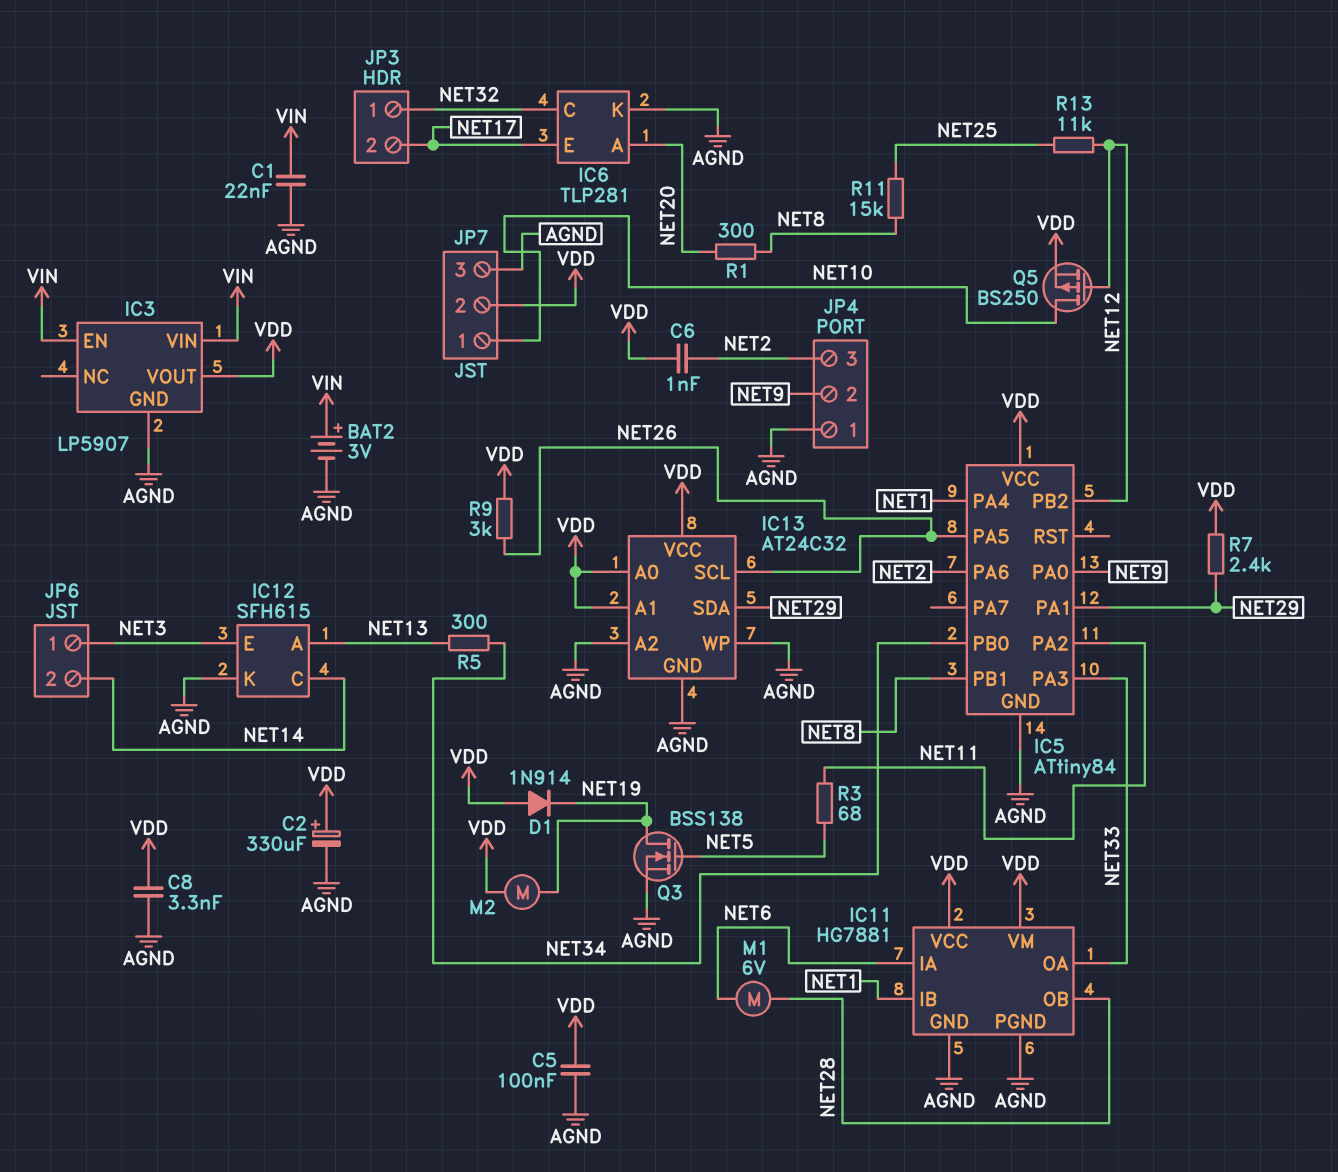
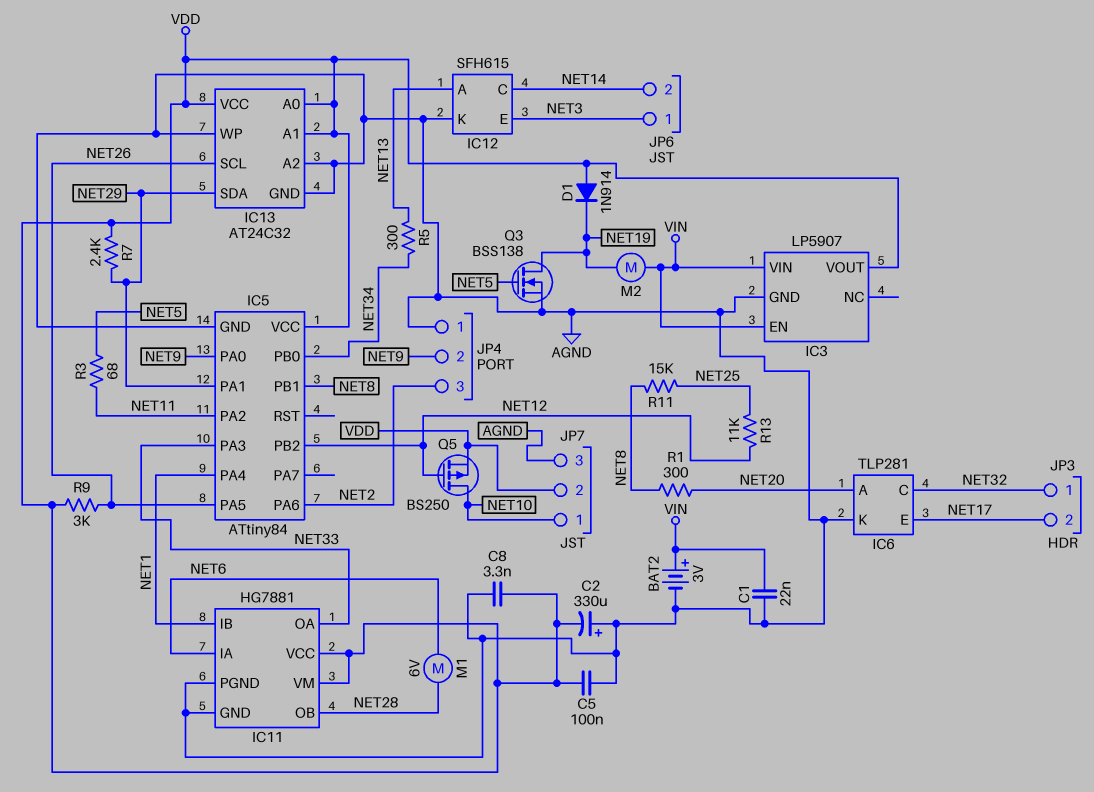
C2: 330uF (plus VDD, minus AGND) -> 330uF (plus AGND, minus VDD)
C6: 1nF (NET2, VDD) -> none
M2: motor (NET19, VDD) -> motor (NET19, VIN)

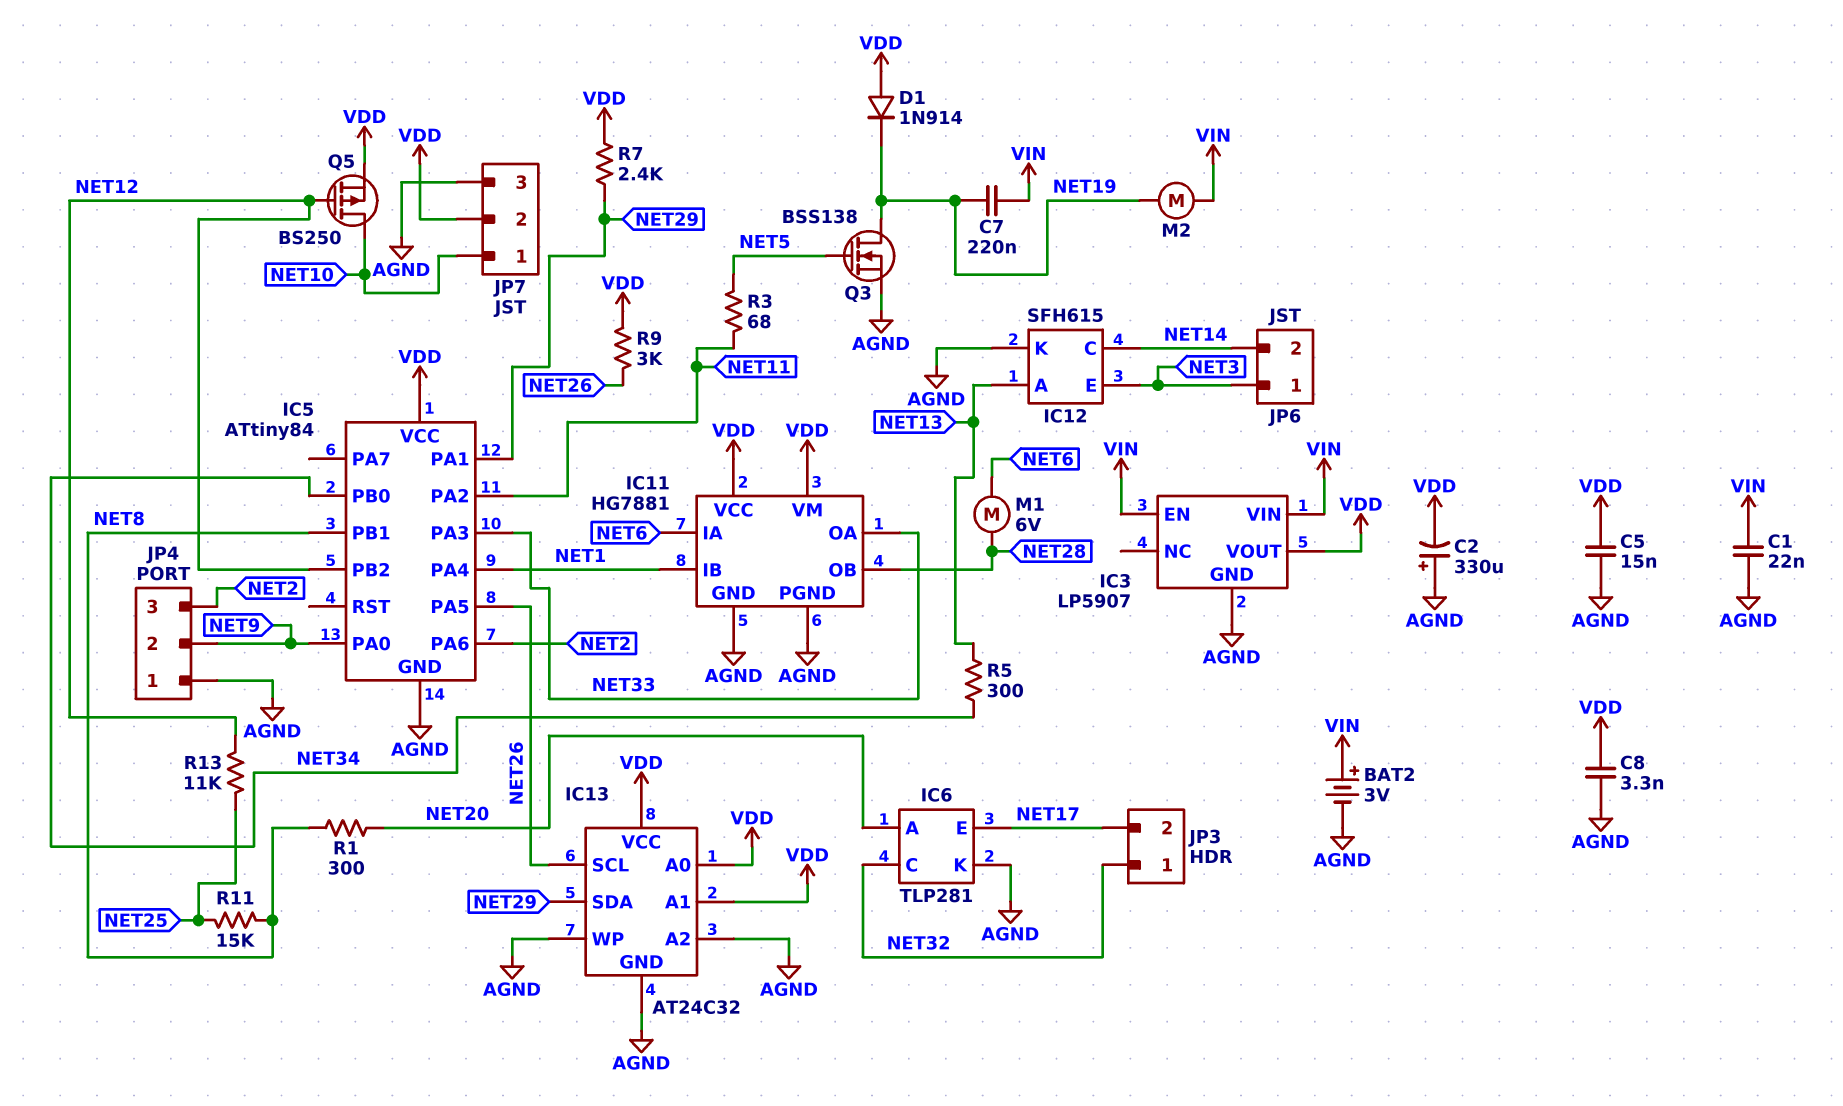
C5: 100nF (AGND, VDD) -> 15nF (AGND, VDD)
C7: none -> 220nF (NET19, VIN)

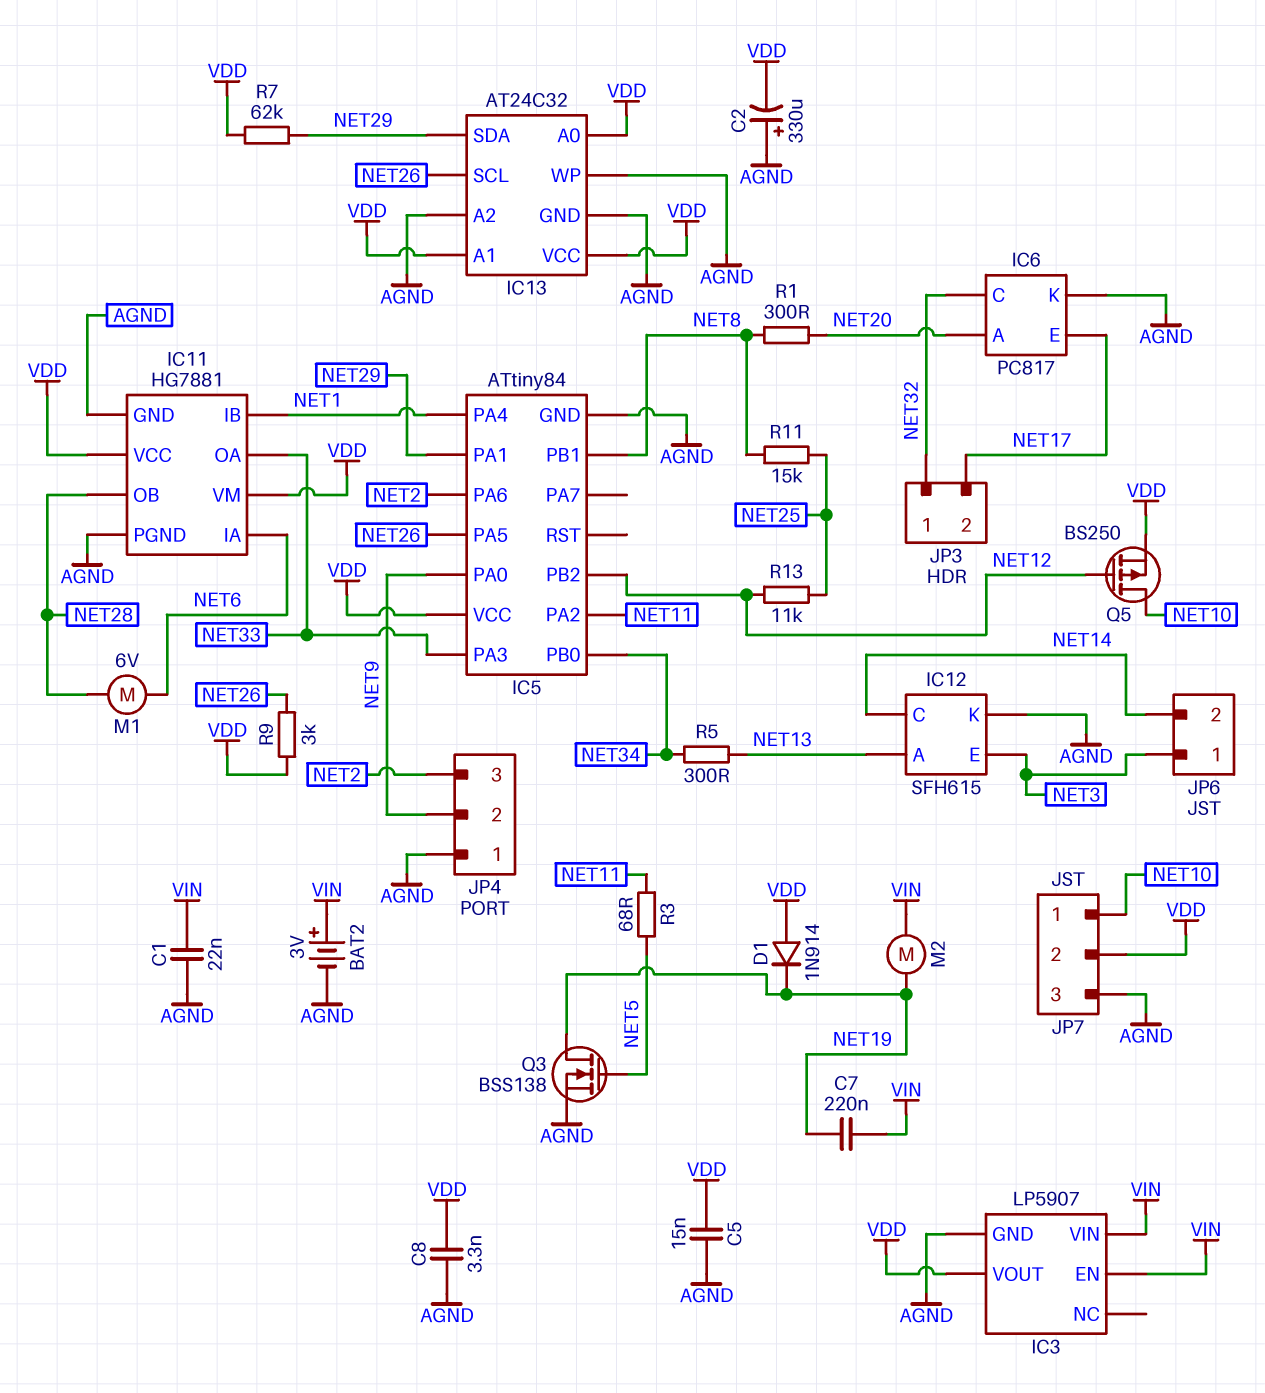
IC6: TLP281 -> PC817
R7: 2.4k (NET29, VDD) -> 62k (NET29, VDD)

